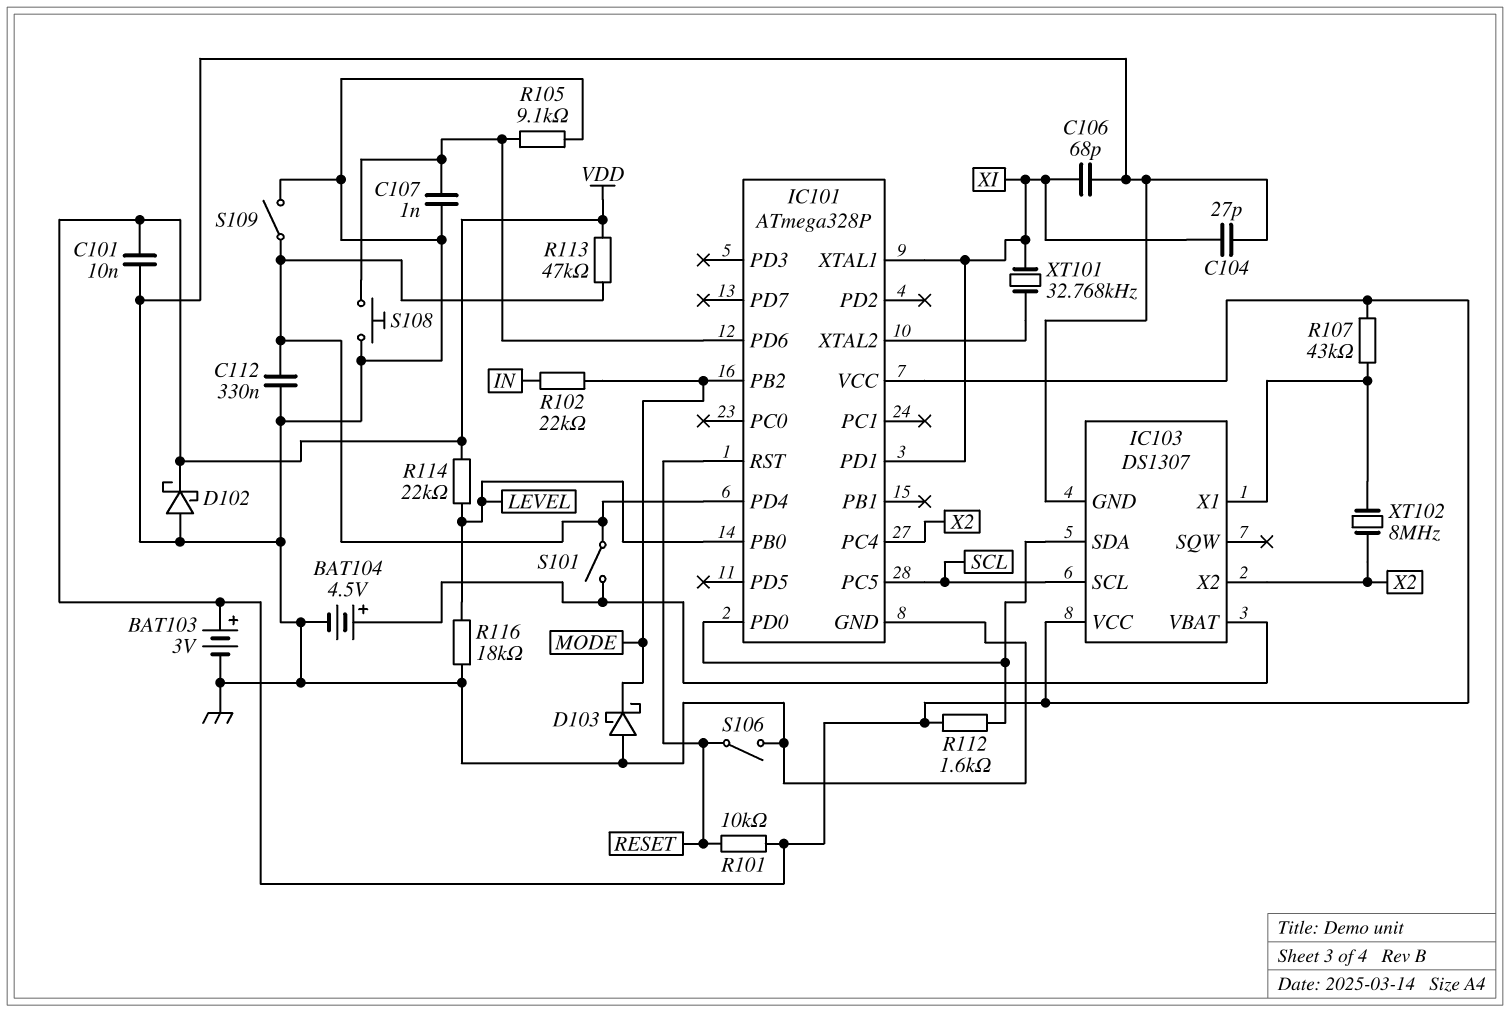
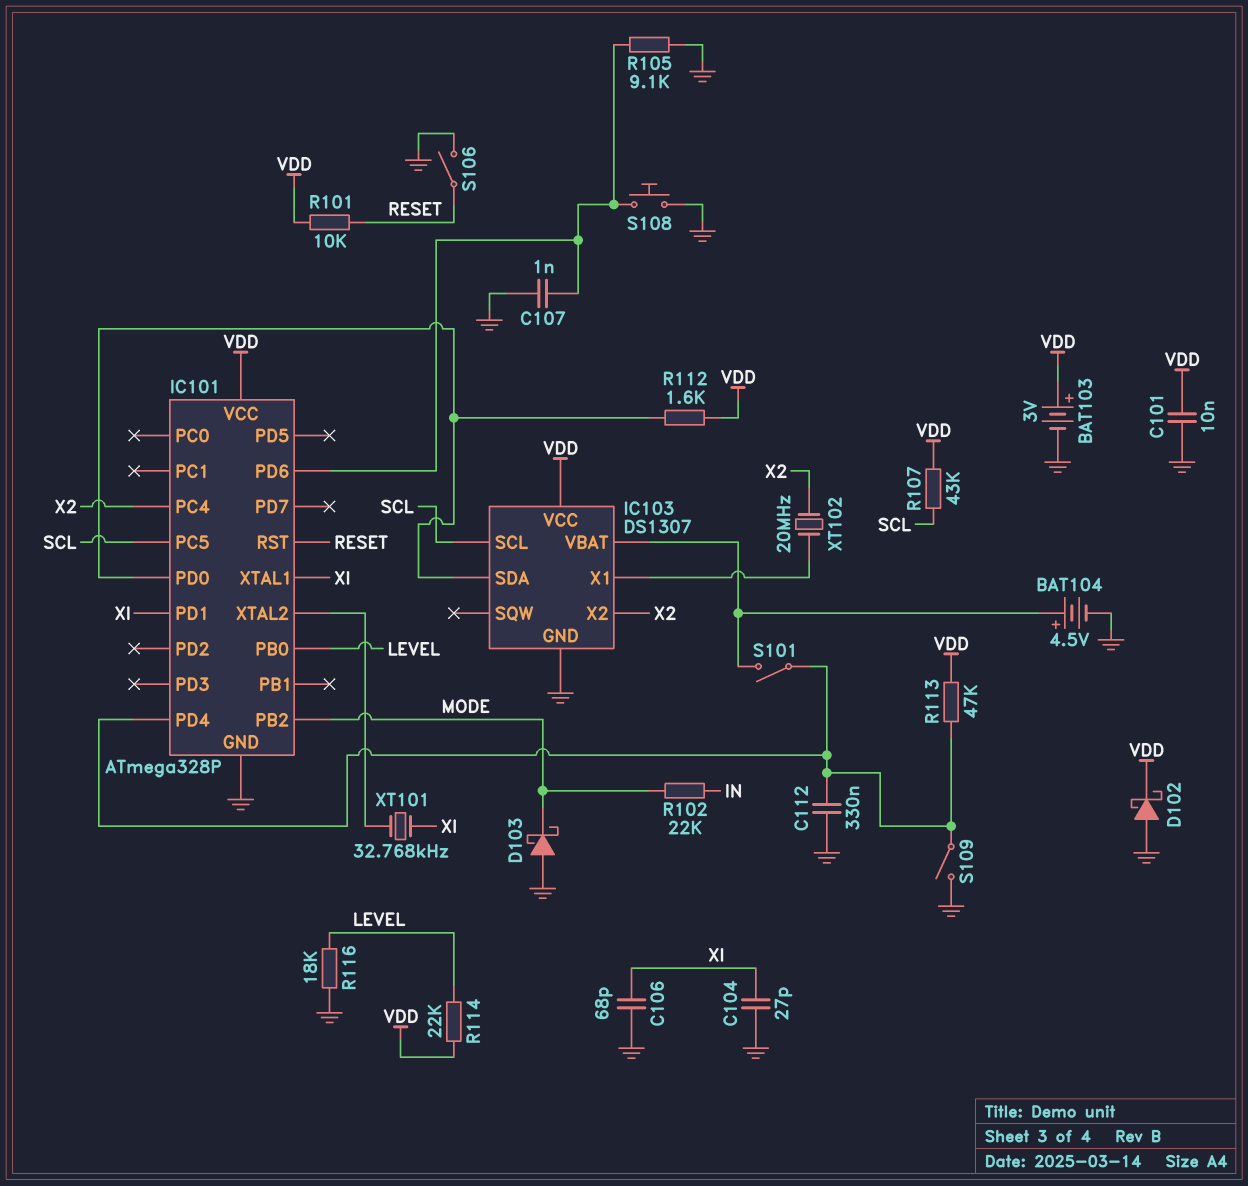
R107: 43k (IC103/X1, VDD) -> 43k (SCL, VDD)
XT102: 8MHz (IC103/X1, X2) -> 20MHz (IC103/X1, X2)

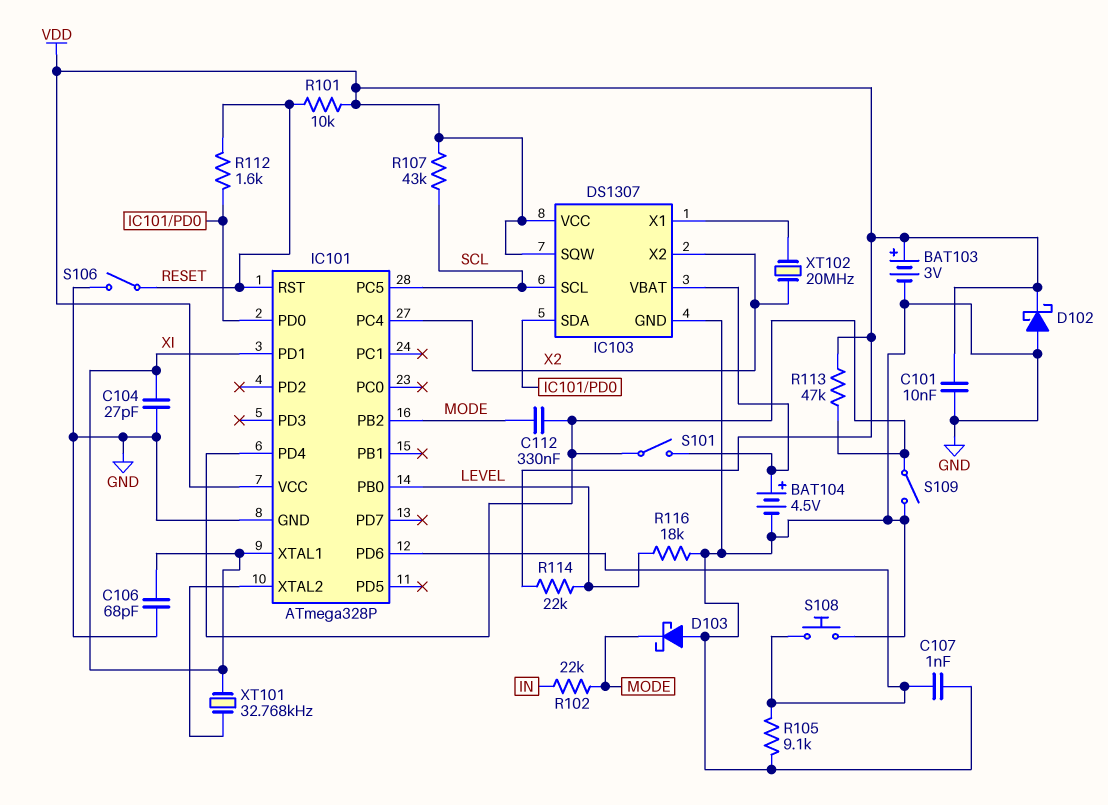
C112: 330nF (GND, IC101/PD4) -> 330nF (IC101/PD4, MODE)
IC103 pin SQW: none -> VDD
R112: 1.6k (IC101/PD0, VDD) -> 1.6k (IC101/PD0, RESET)

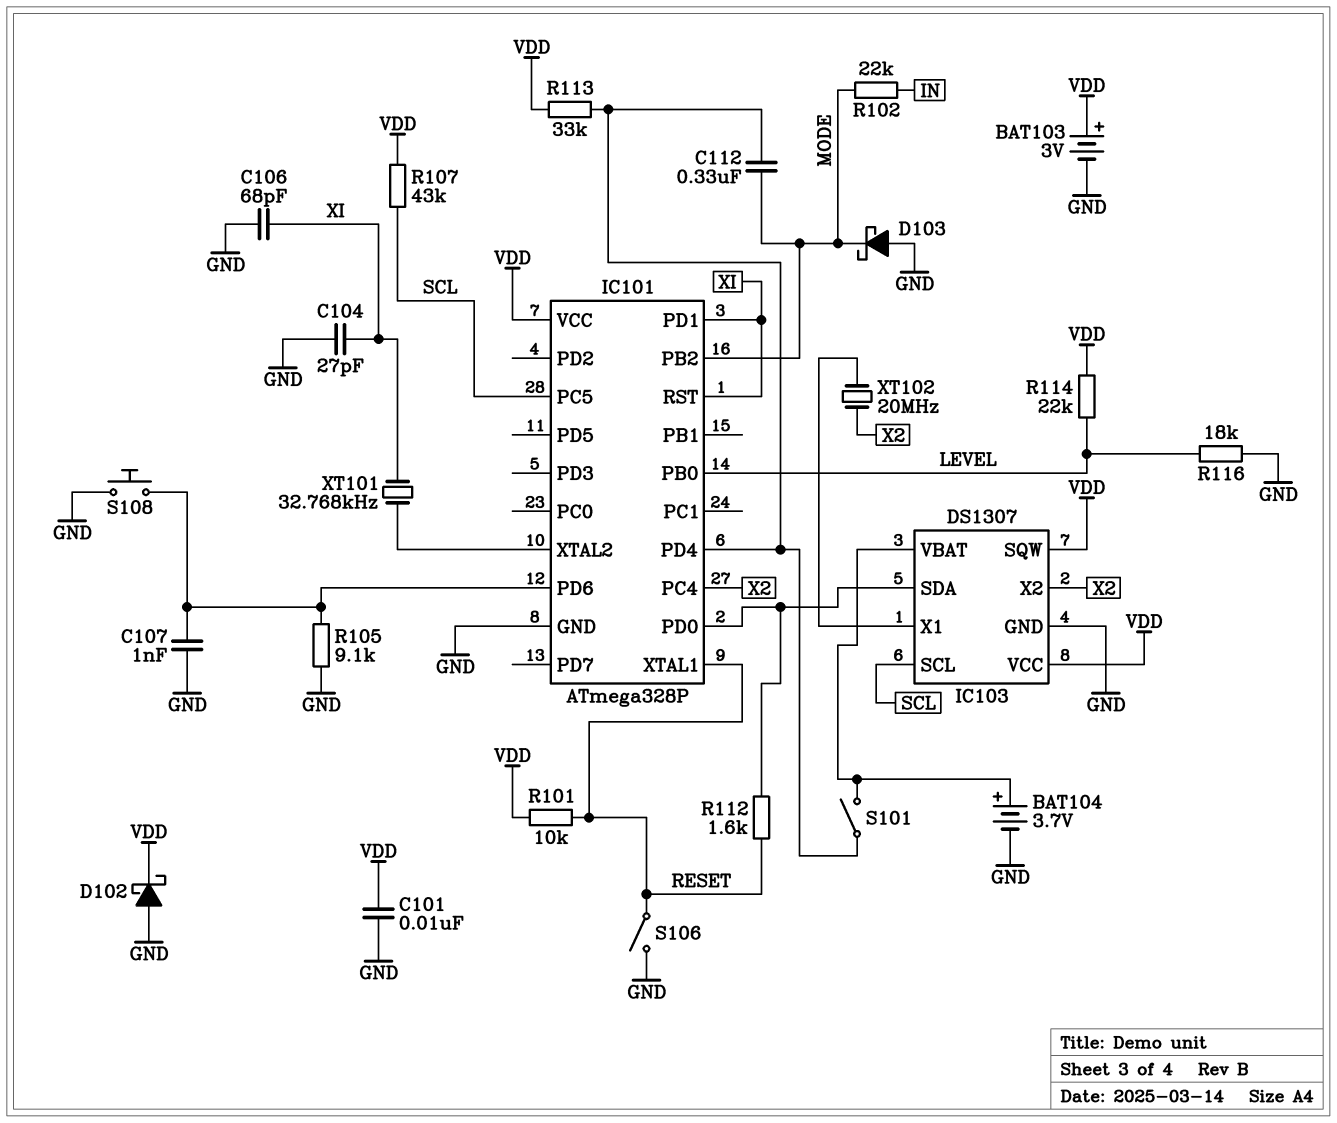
BAT104: 4.5V (plus IC103/VBAT, minus GND) -> 3.7V (plus IC103/VBAT, minus GND)
IC101 pin RST: RESET -> XI
IC101 pin XTAL1: XI -> RESET
R113: 47k (IC101/PD4, VDD) -> 33k (IC101/PD4, VDD)
S109: switch (GND, IC101/PD4) -> none

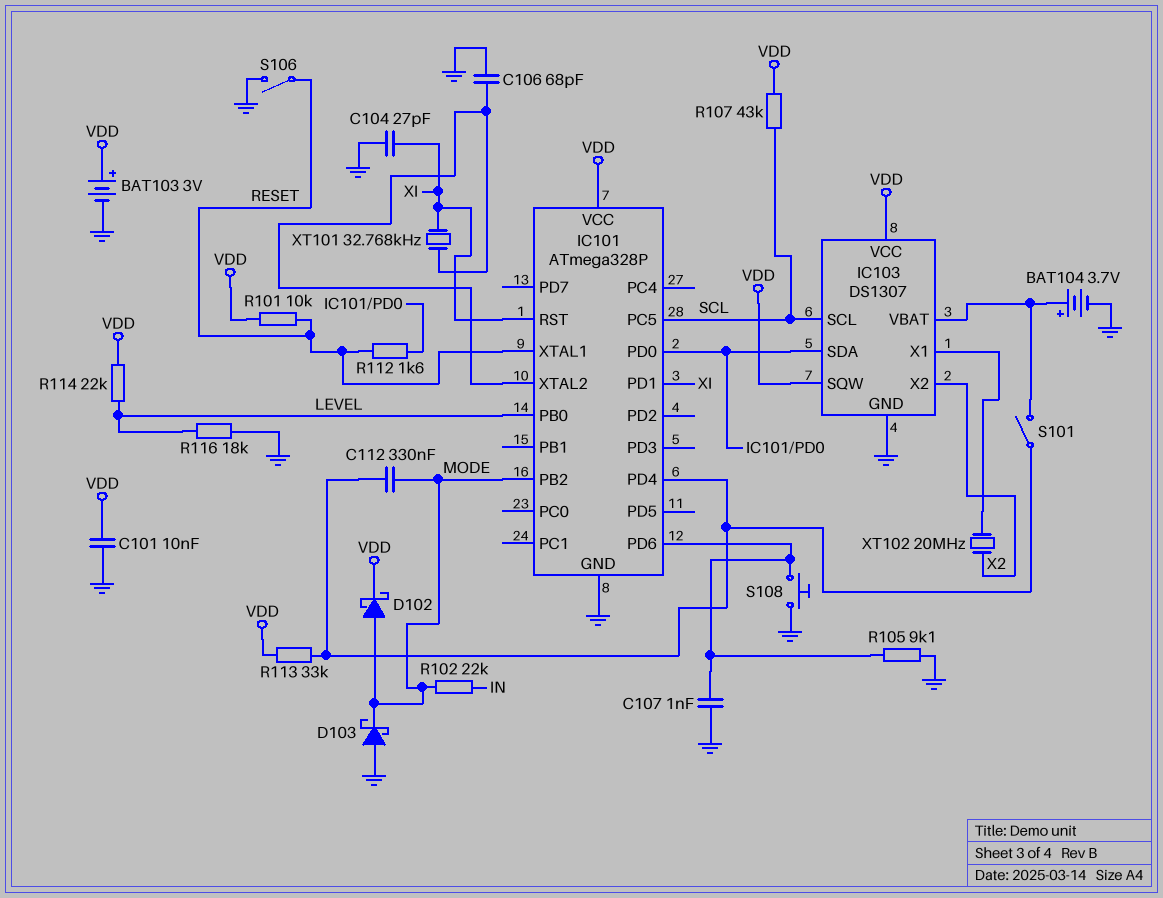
C106: 68pF (GND, XI) -> 68pF (GND, IC101/XTAL2)
D102: schottky (A GND, K VDD) -> schottky (A MODE, K VDD)
IC101 pin PC4: X2 -> none

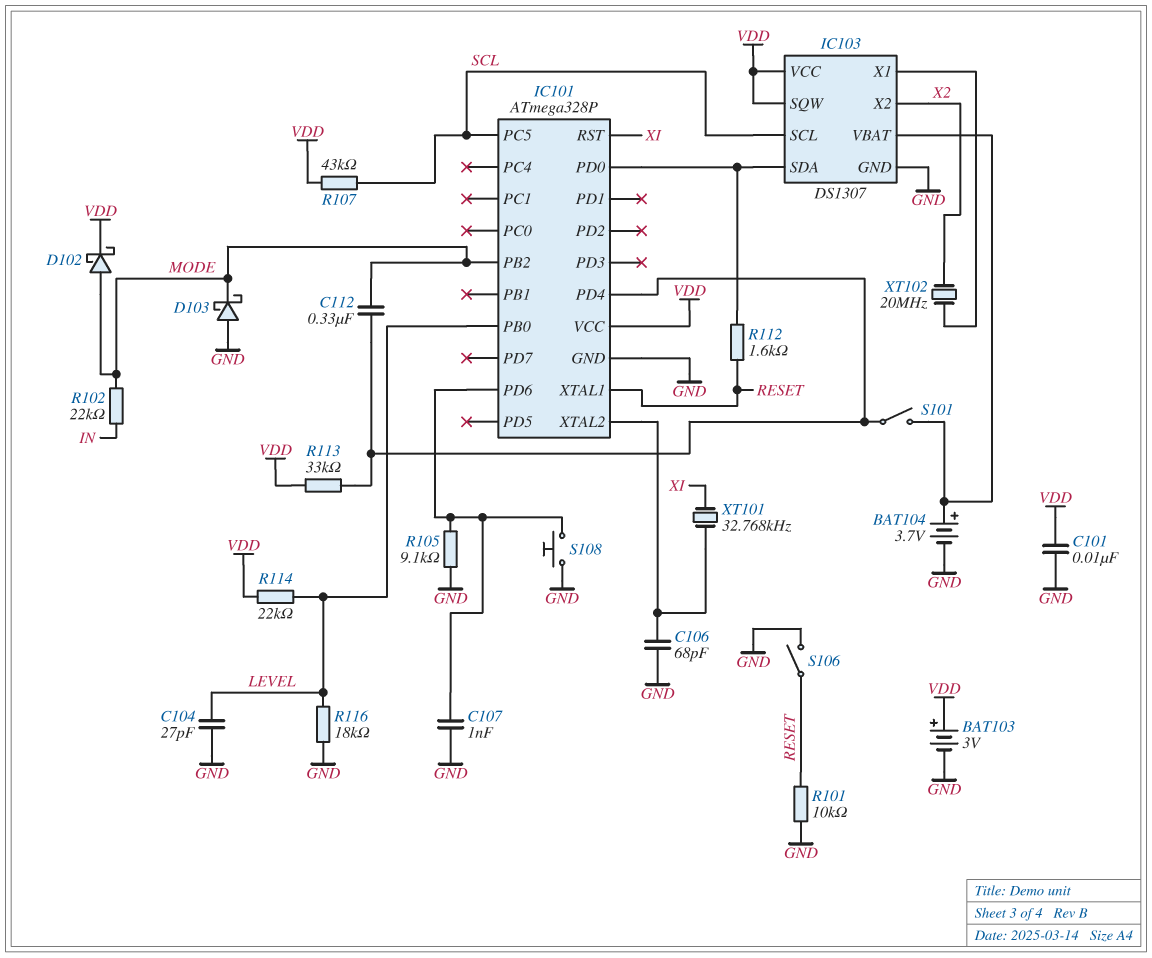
C104: 27pF (GND, XI) -> 27pF (GND, LEVEL)
IC101 pin PD1: XI -> none
R101: 10k (RESET, VDD) -> 10k (GND, RESET)

